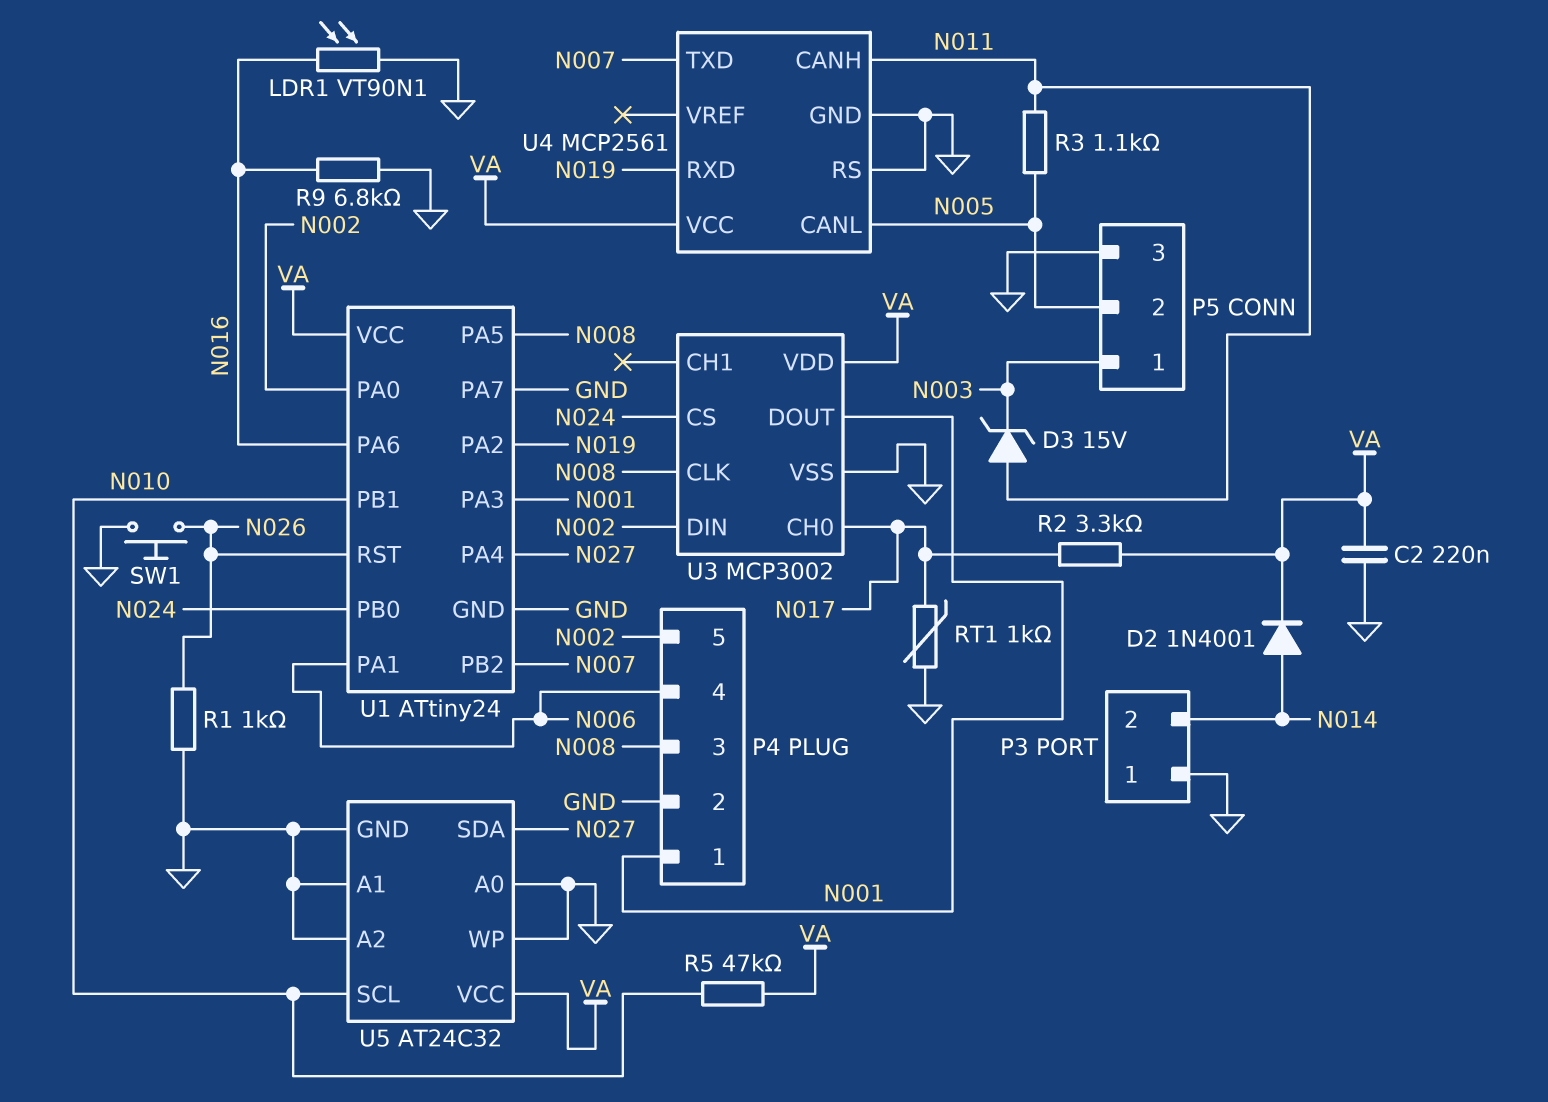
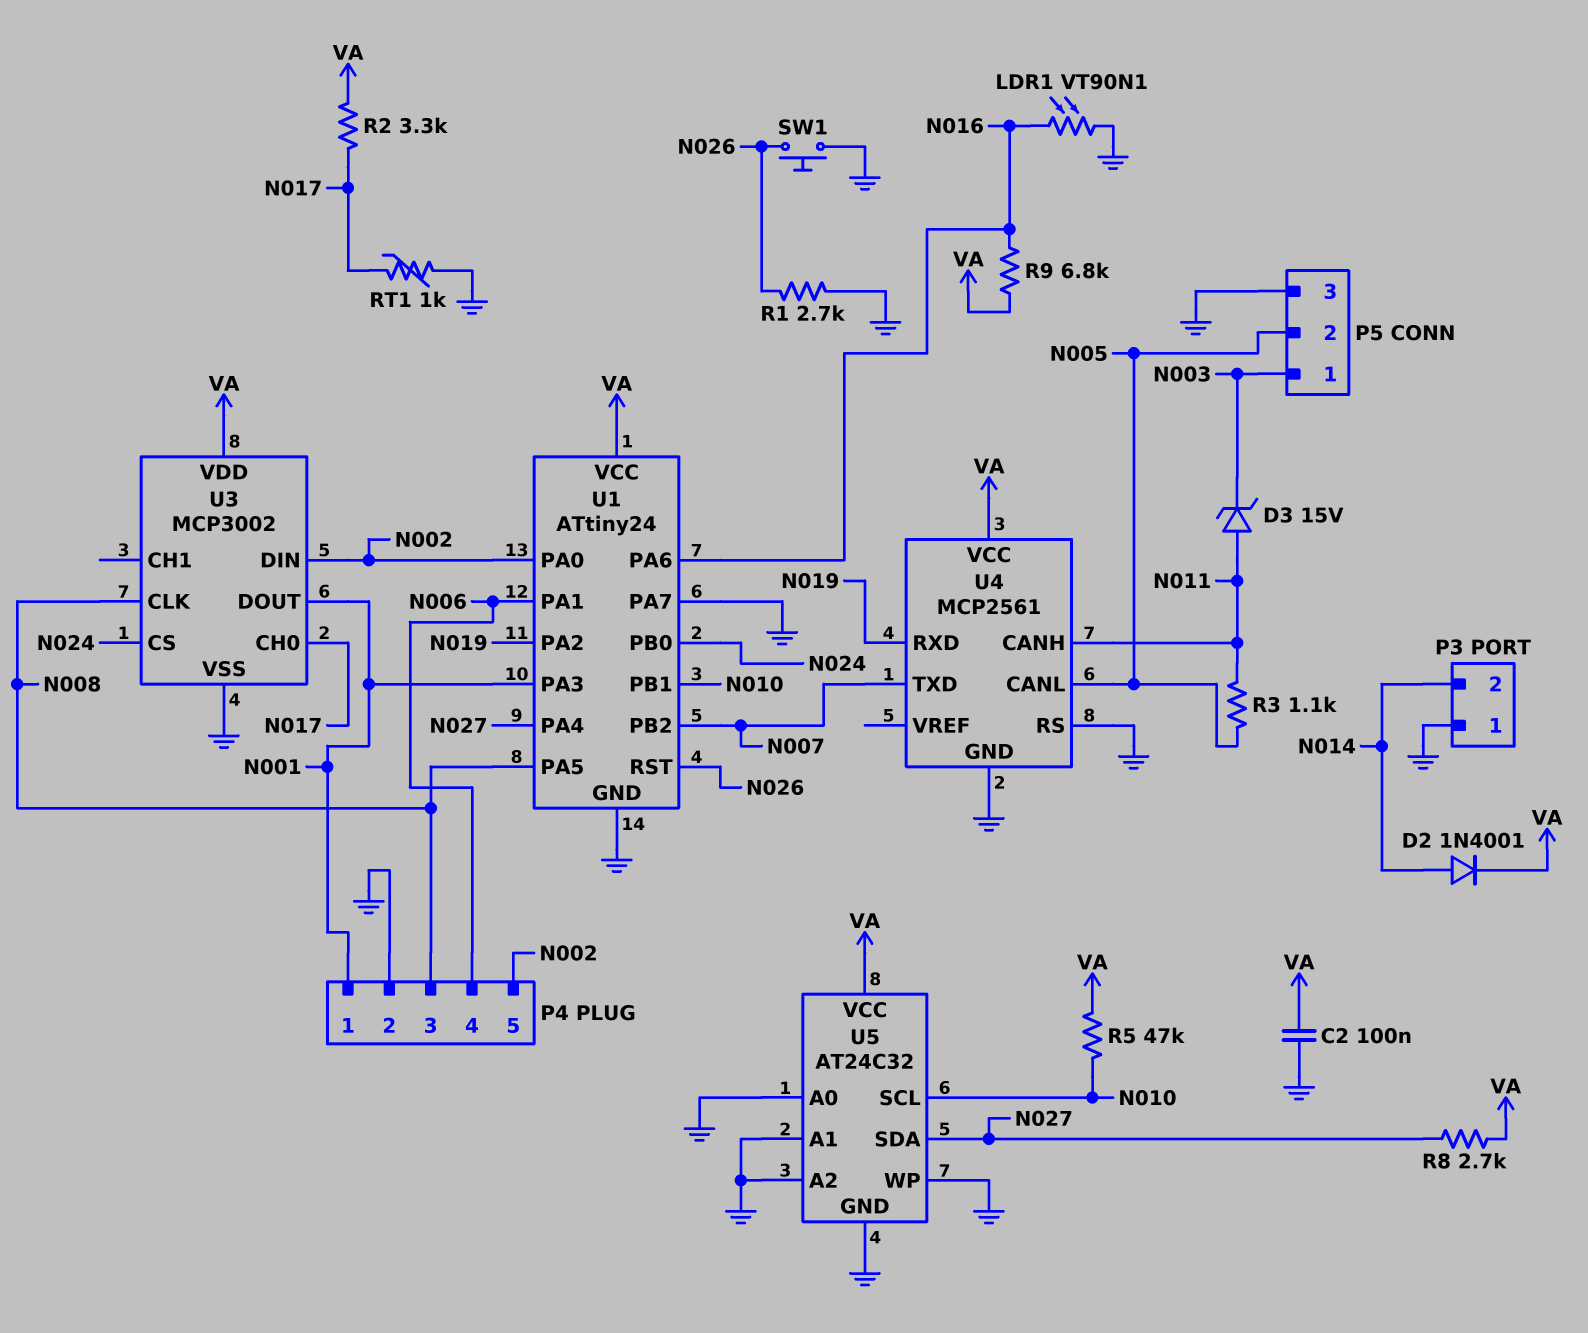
C2: 220nF (GND, VA) -> 100nF (GND, VA)
R1: 1k (GND, N026) -> 2.7k (GND, N026)
R8: none -> 2.7k (N027, VA)
R9: 6.8k (GND, N016) -> 6.8k (N016, VA)

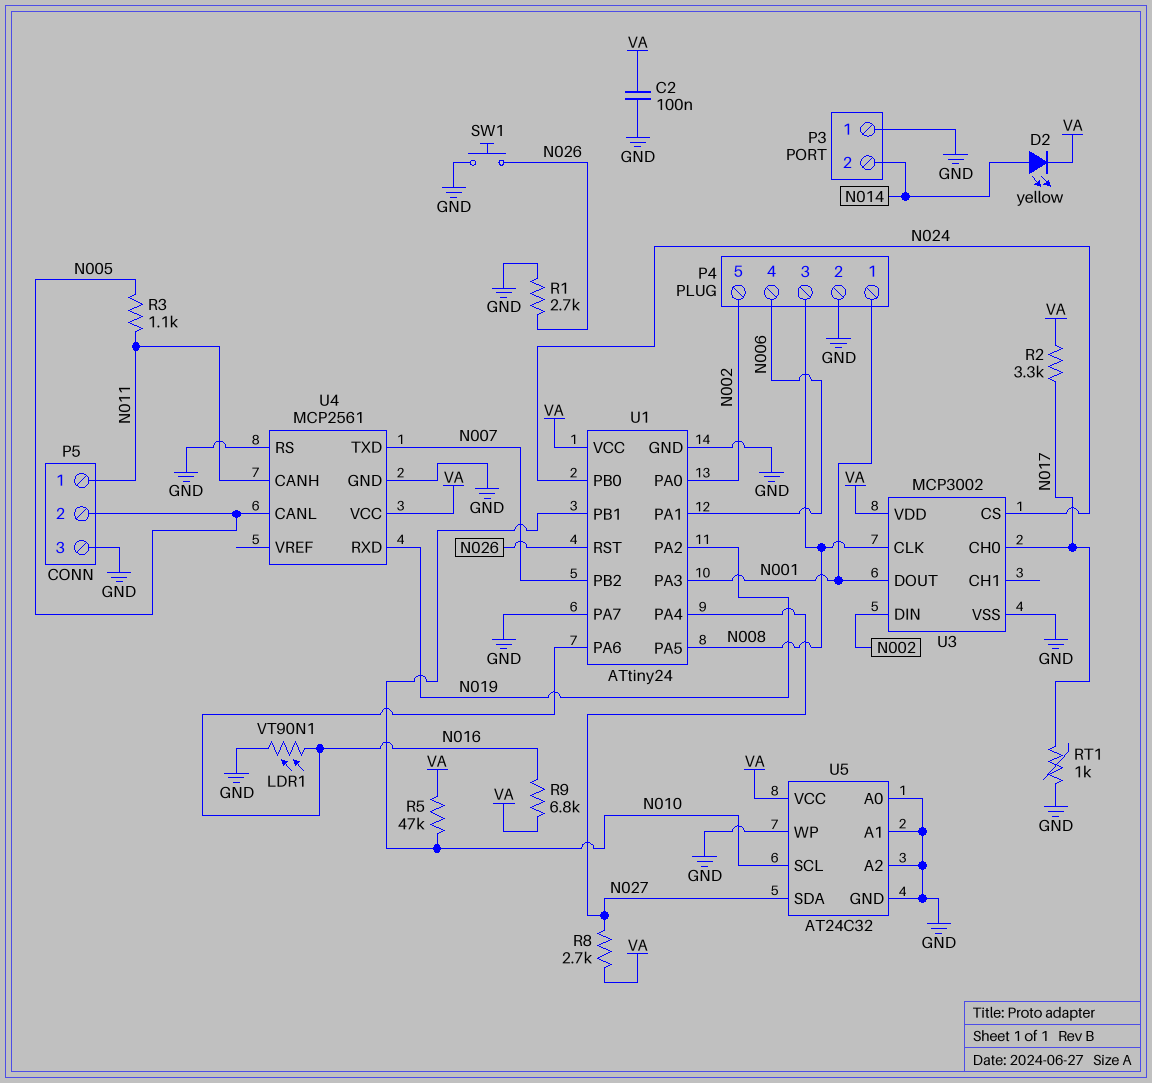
D2: diode 1N4001 (A N014, K VA) -> LED yellow (A N014, K VA)
D3: zener 15V (A N011, K N003) -> none
P5 pin 1: N003 -> N011

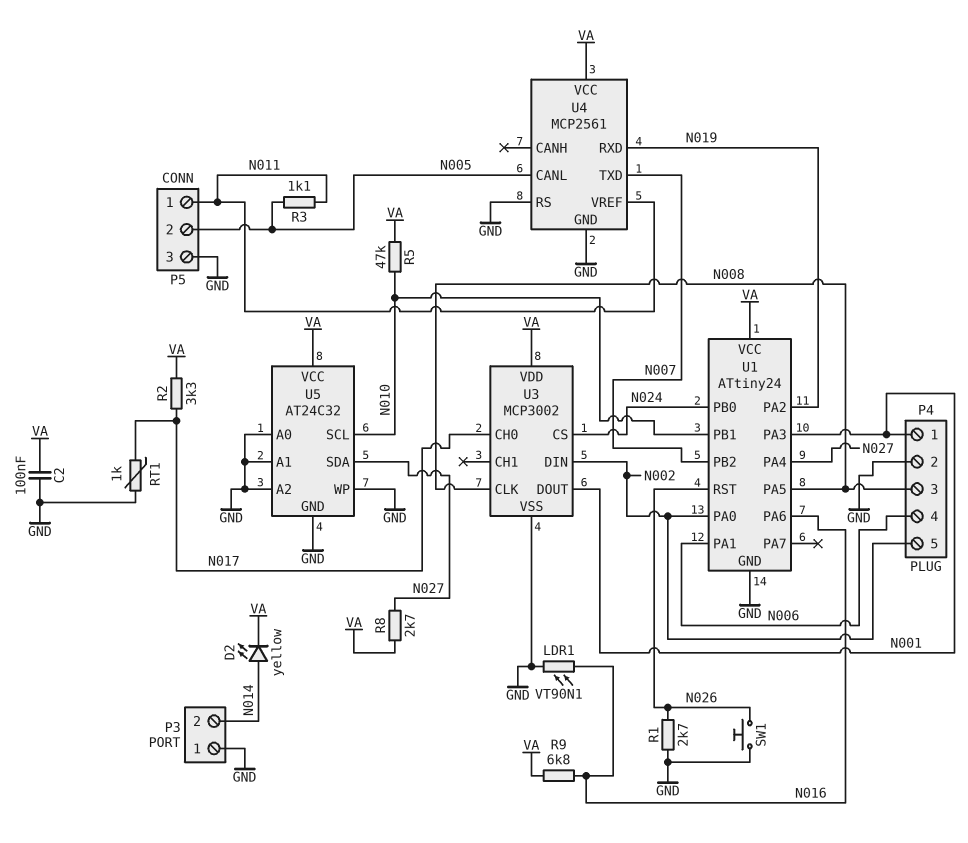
U1 pin PA7: GND -> none
U4 pin CANH: N011 -> none
U4 pin VREF: none -> N011

